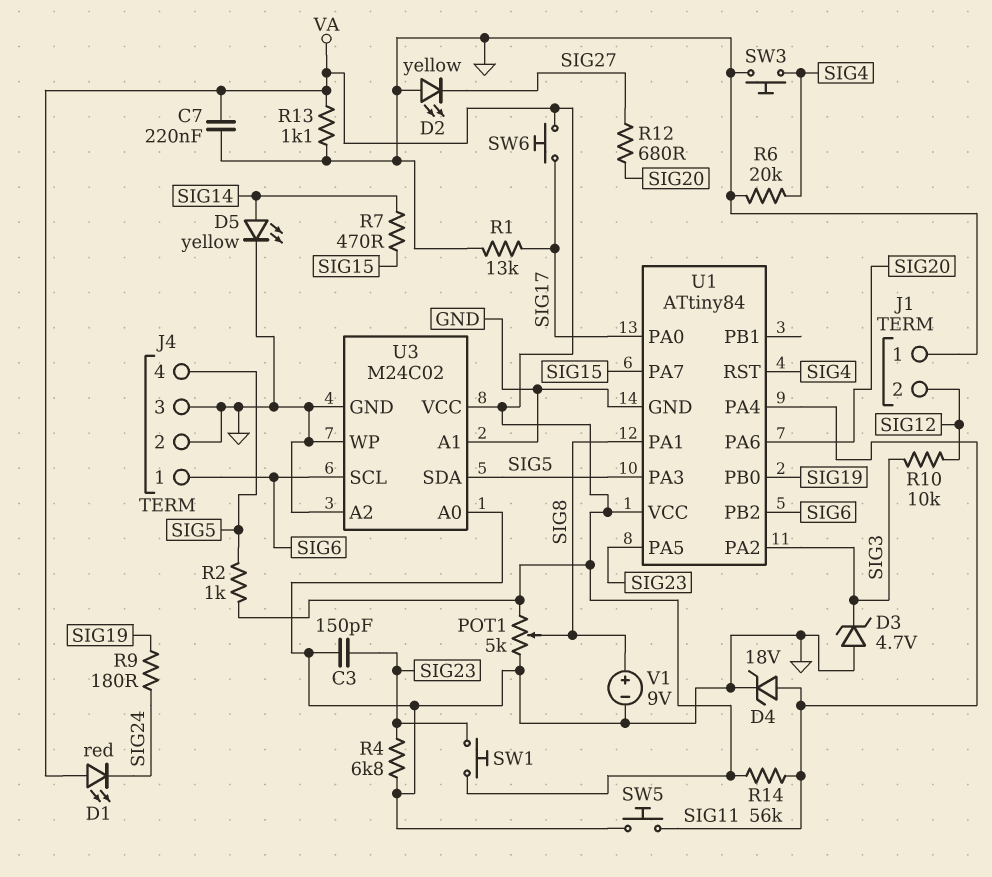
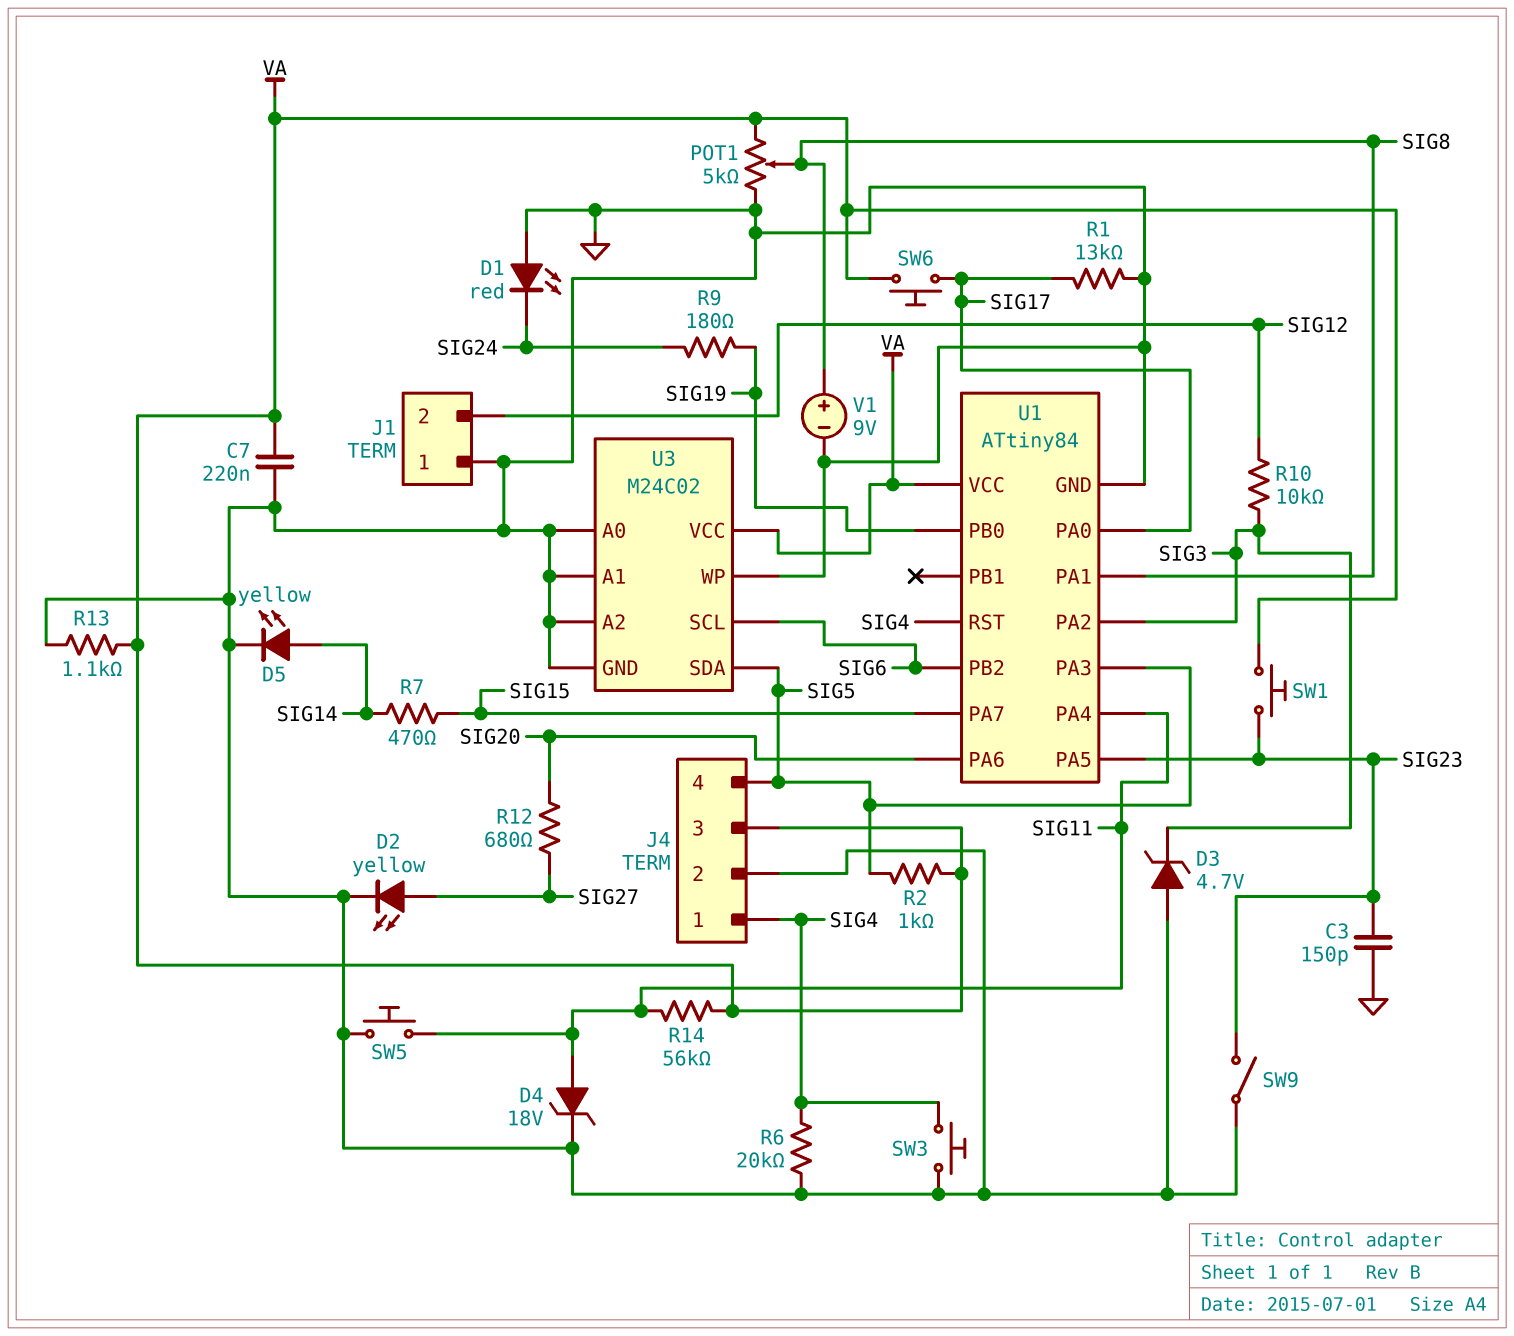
D1: LED red (A VA, K SIG24) -> LED red (A GND, K SIG24)
D2: LED yellow (A GND, K SIG27) -> LED yellow (A SIG27, K GND)
J4 pin 1: SIG6 -> SIG4
J4 pin 3: GND -> VA
R4: 6.8k (GND, SIG23) -> none
SW9: none -> switch (GND, SIG23)

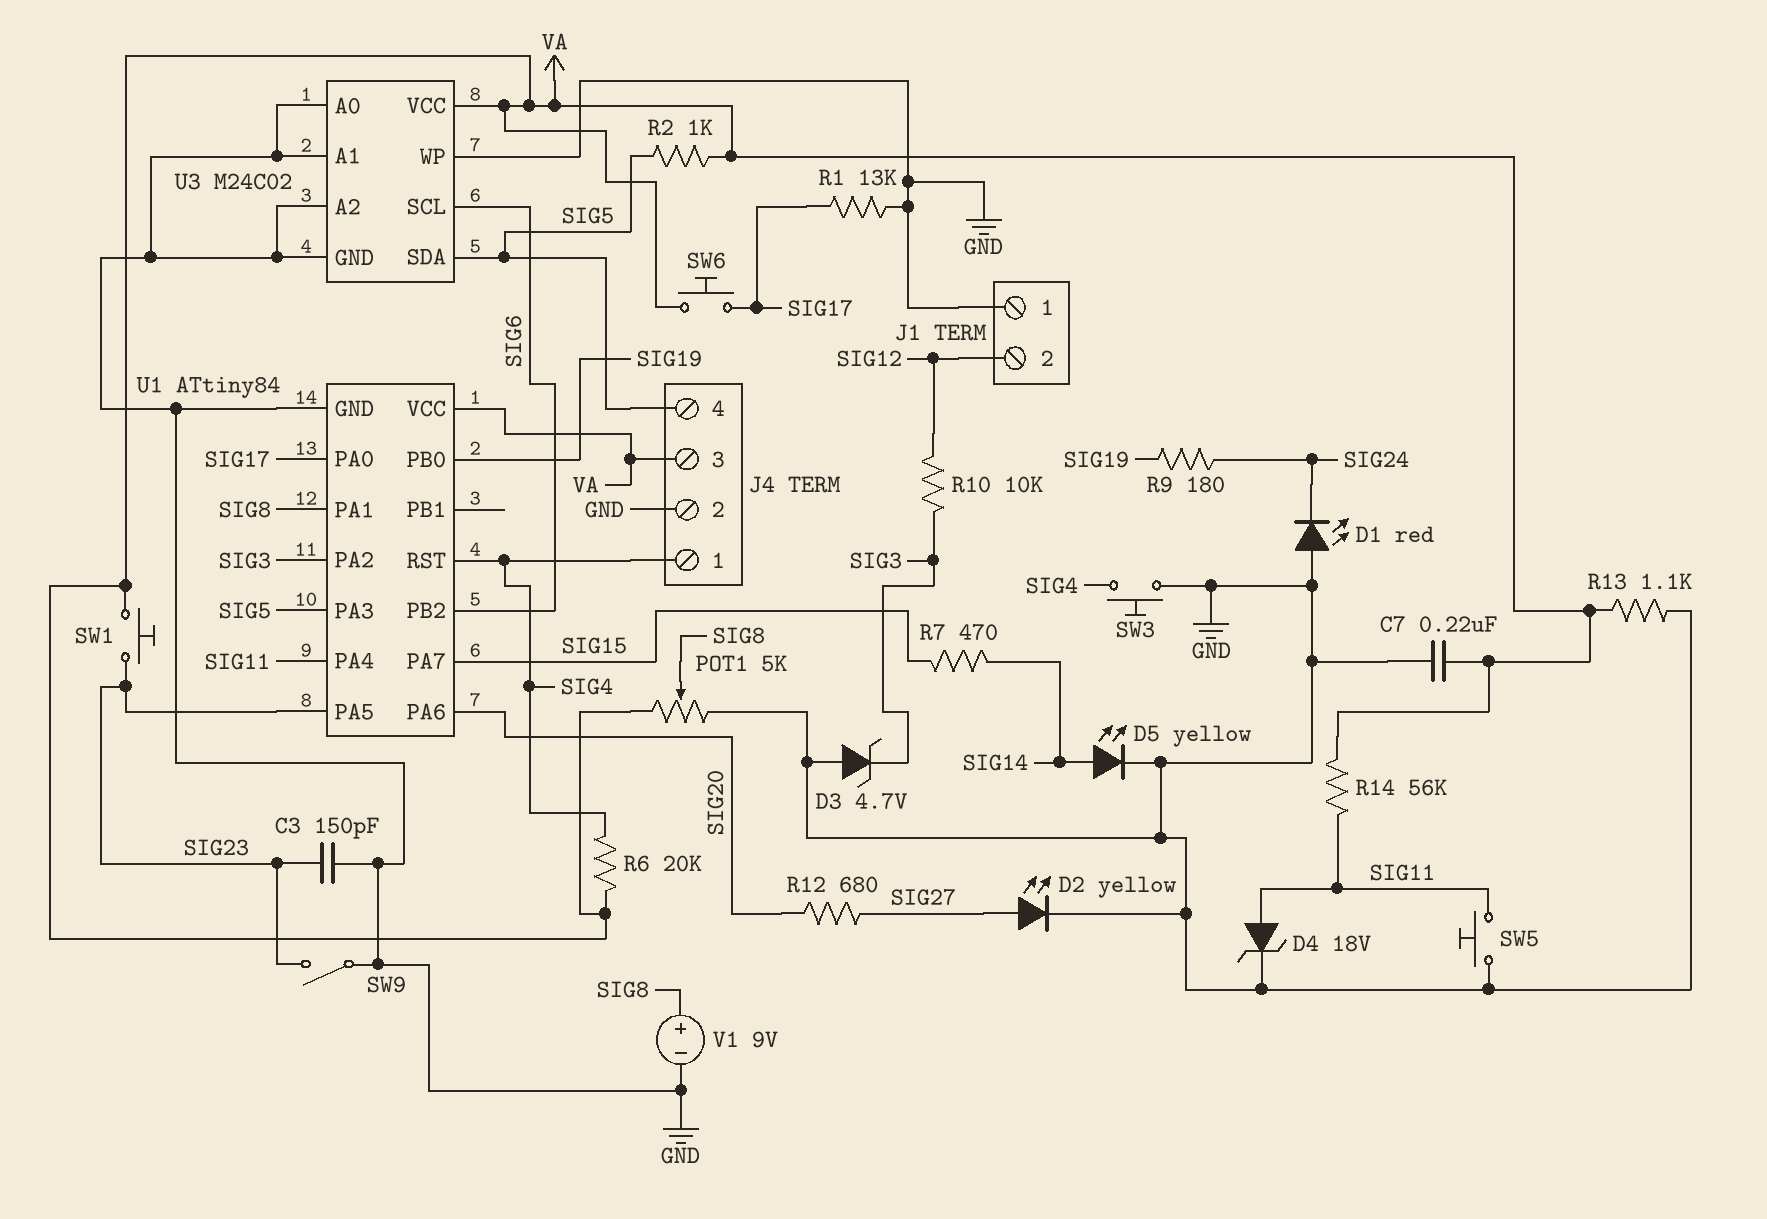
R6: 20k (GND, SIG4) -> 20k (SIG4, VA)

